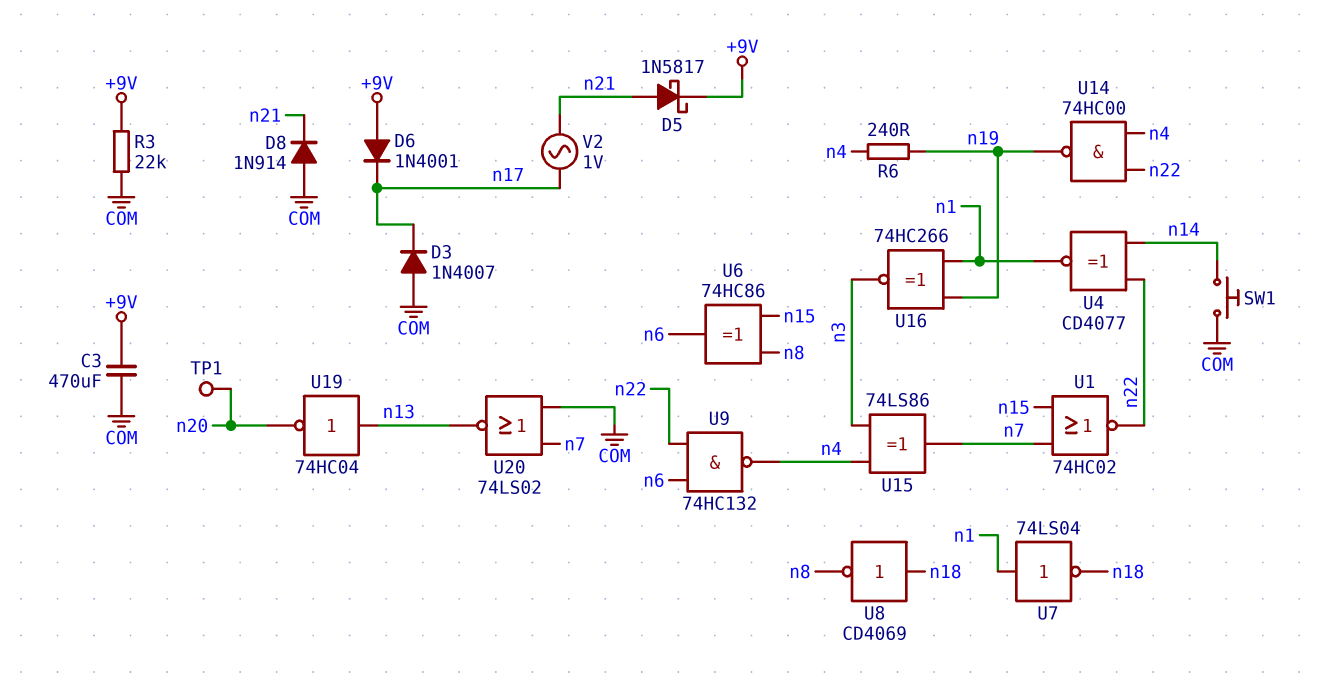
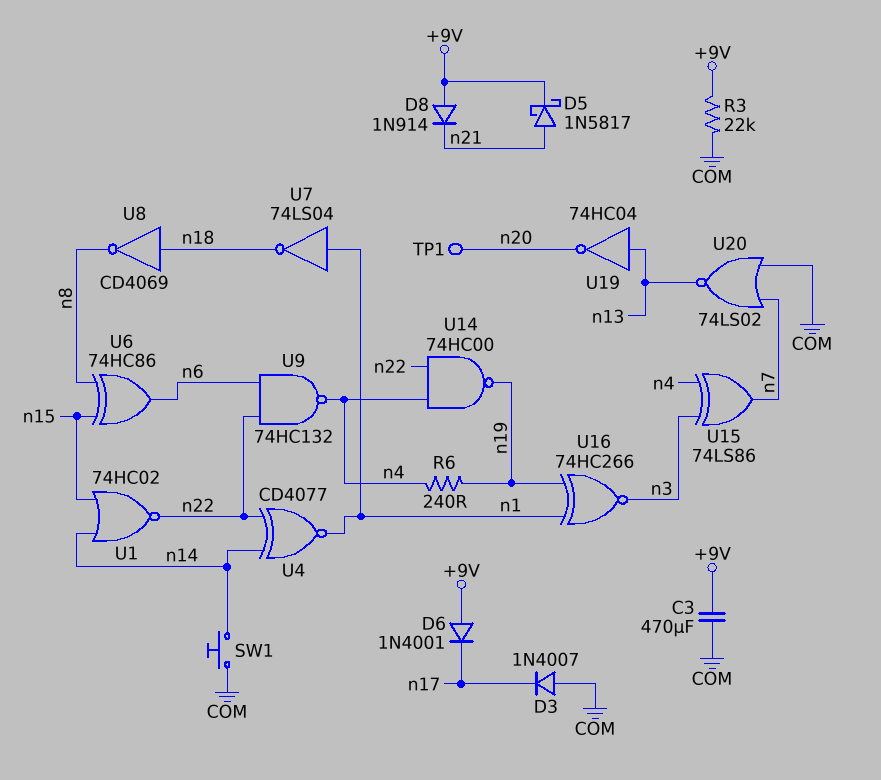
D8: diode 1N914 (A COM, K n21) -> diode 1N914 (A +9V, K n21)
U1: NOR 74HC02 (in n7, in n15, out n22) -> NOR 74HC02 (in n14, in n15, out n22)
V2: AC 1V (n17, n21) -> none

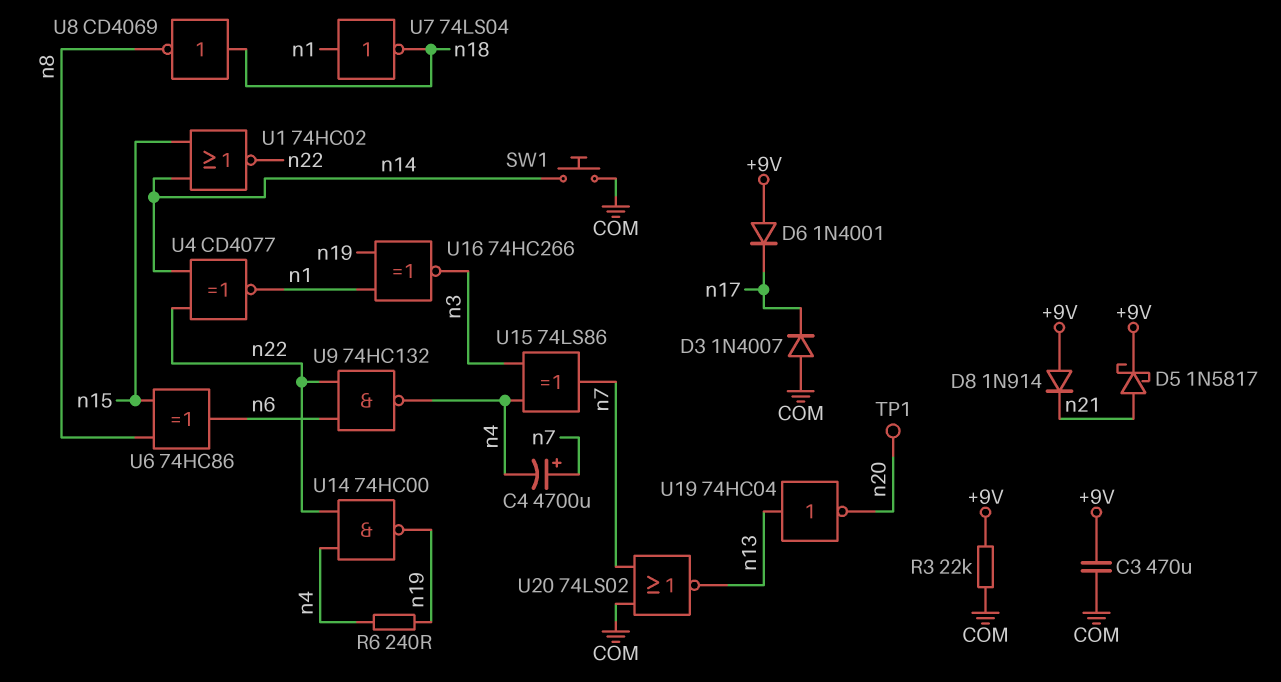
C4: none -> 4700uF (plus n7, minus n4)

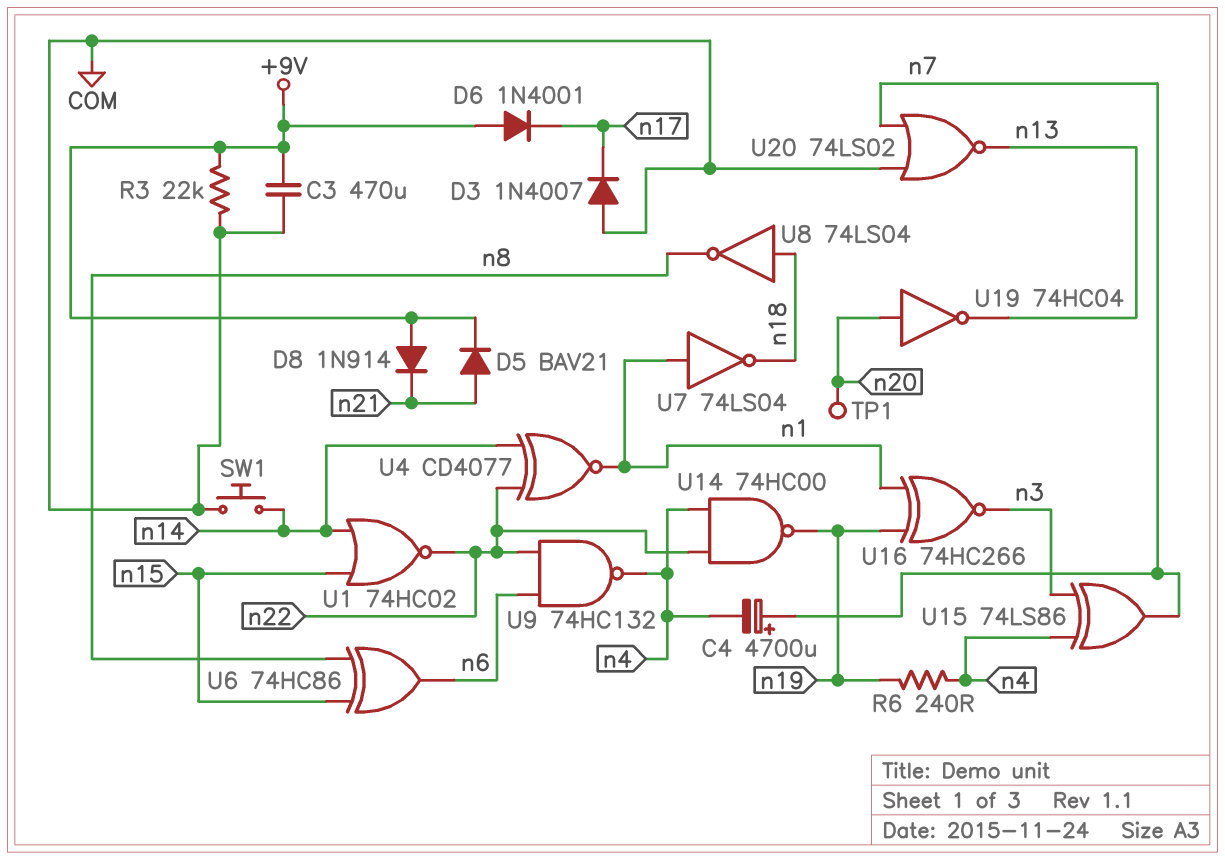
D5: schottky 1N5817 (A n21, K +9V) -> diode BAV21 (A n21, K +9V)
U8: NOT CD4069 (in n18, out n8) -> NOT 74LS04 (in n18, out n8)
U19: NOT 74HC04 (in n13, out n20) -> NOT 74HC04 (in n20, out n13)

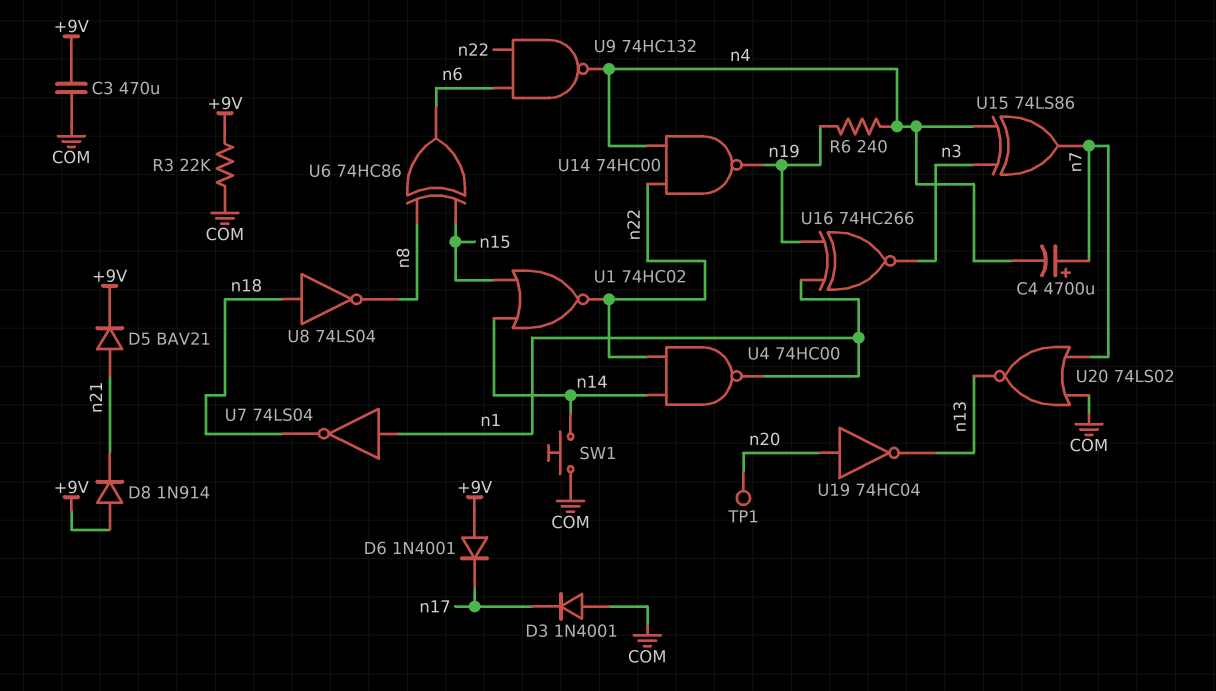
D3: diode 1N4007 (A COM, K n17) -> diode 1N4001 (A COM, K n17)
U4: XNOR CD4077 (in n14, in n22, out n1) -> NAND 74HC00 (in n14, in n22, out n1)

